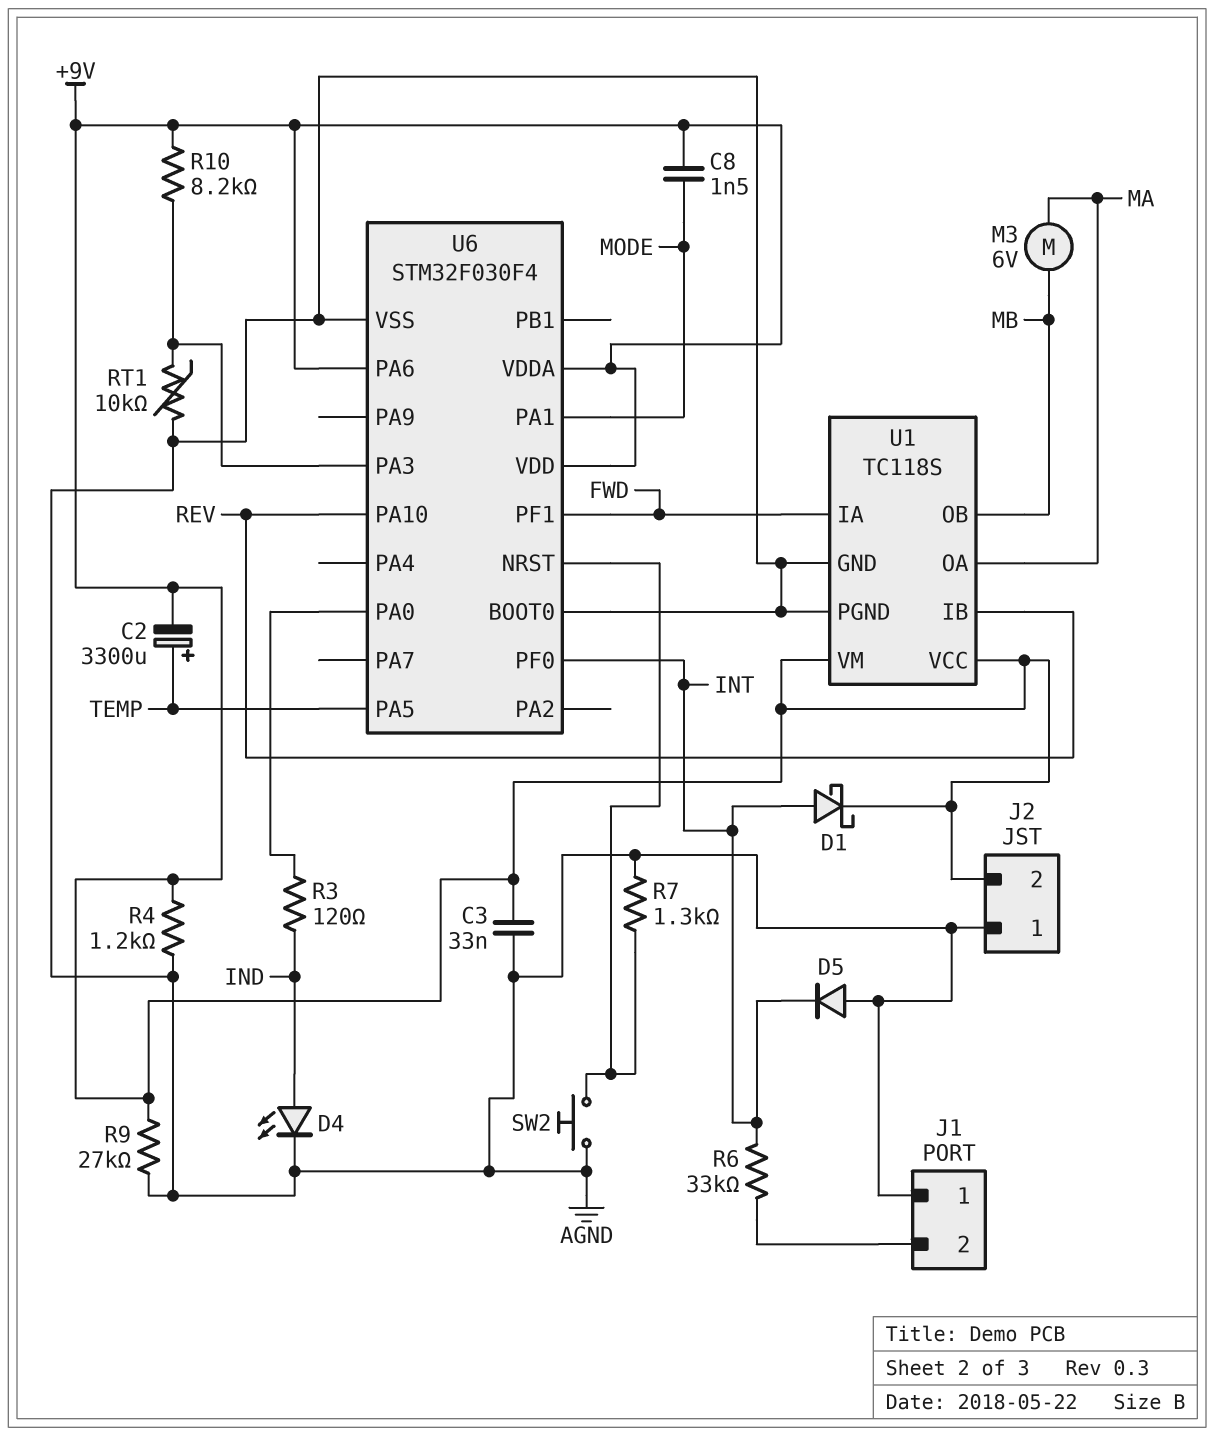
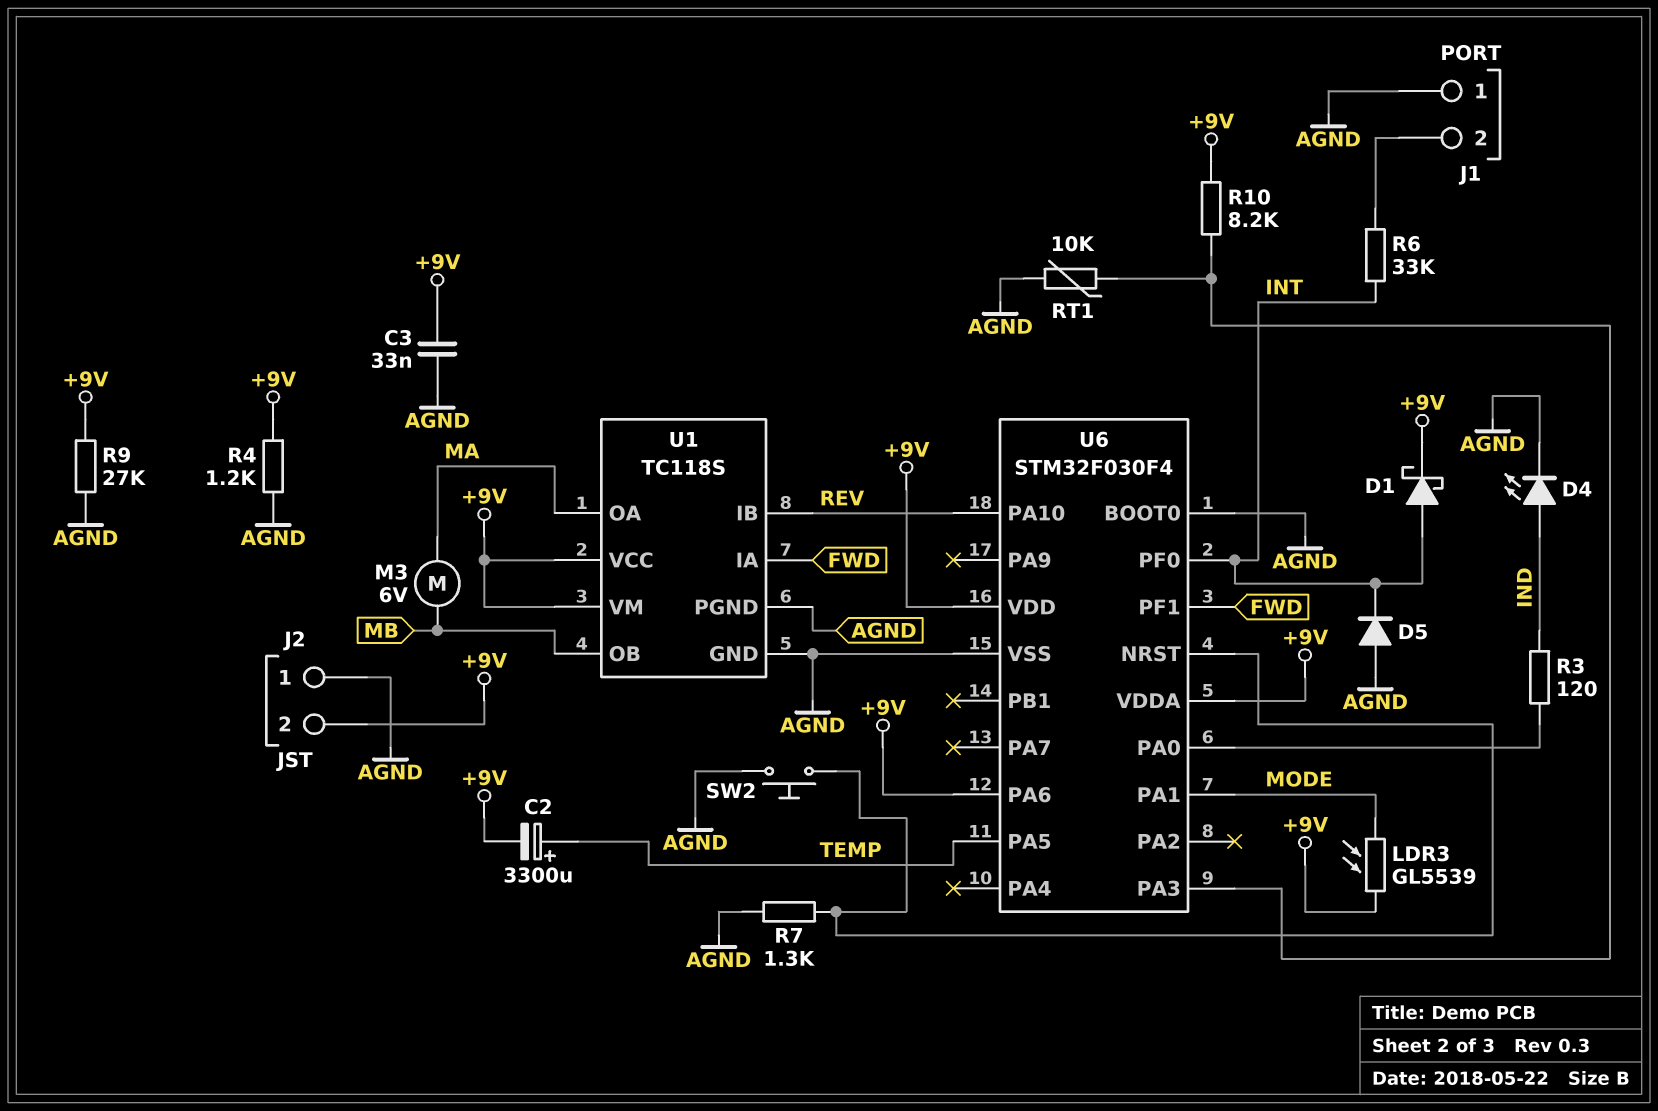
C8: 1.5nF (+9V, MODE) -> none
LDR3: none -> GL5539 (+9V, MODE)

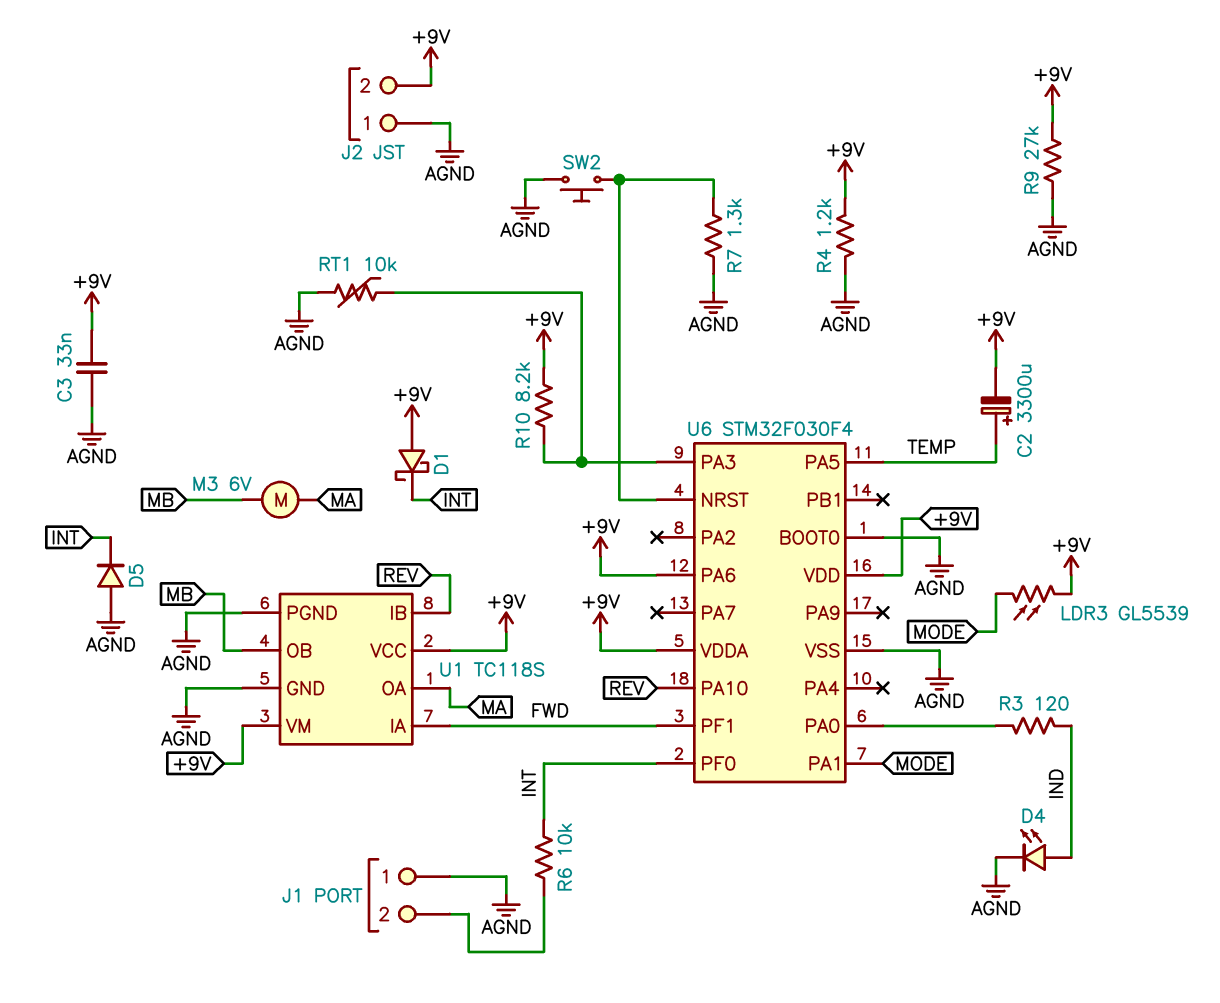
D1: schottky (A INT, K +9V) -> schottky (A +9V, K INT)
R6: 33k (INT, J1/2) -> 10k (INT, J1/2)

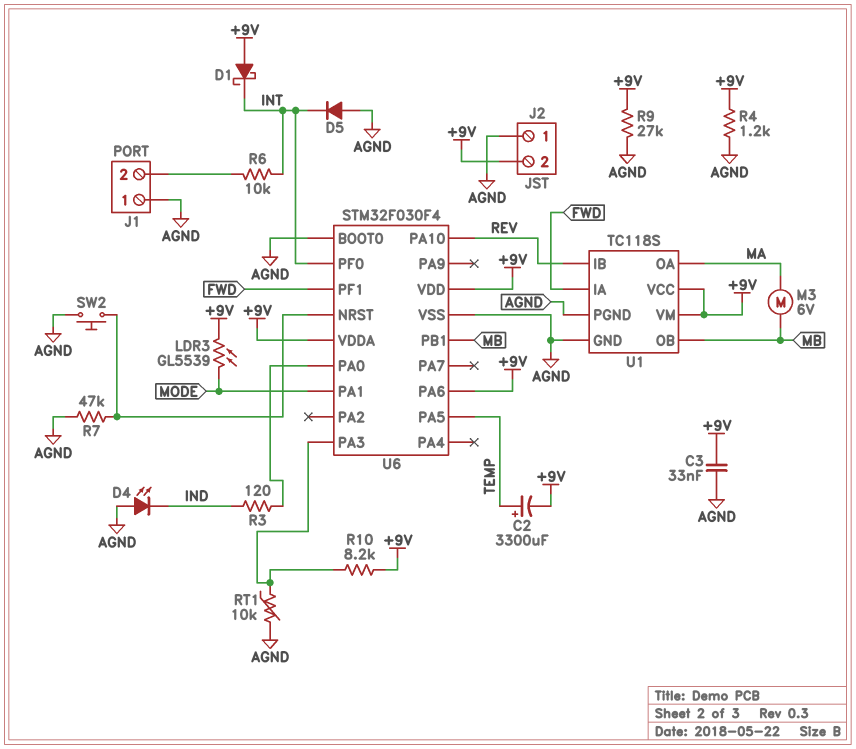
D4: LED (A IND, K AGND) -> LED (A AGND, K IND)
R7: 1.3k (AGND, U6/NRST) -> 47k (AGND, U6/NRST)
U6 pin PB1: none -> MB

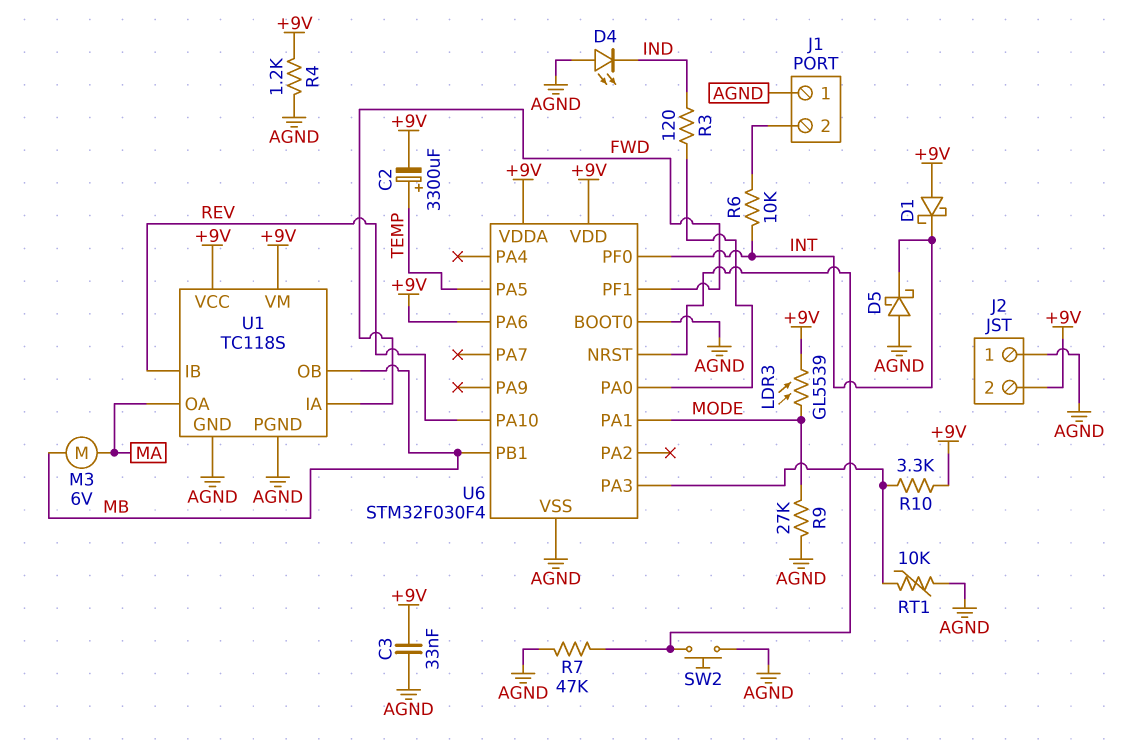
D5: diode (A AGND, K INT) -> schottky (A AGND, K INT)
R9: 27k (+9V, AGND) -> 27k (AGND, MODE)
R10: 8.2k (+9V, U6/PA3) -> 3.3k (+9V, U6/PA3)

